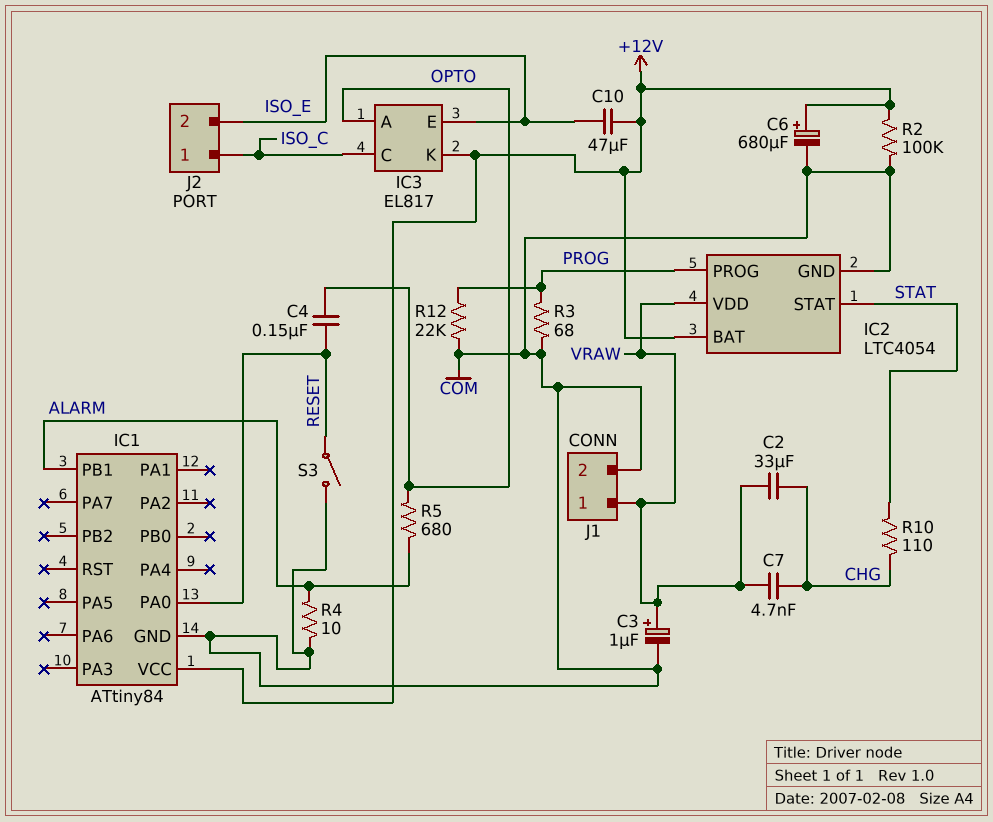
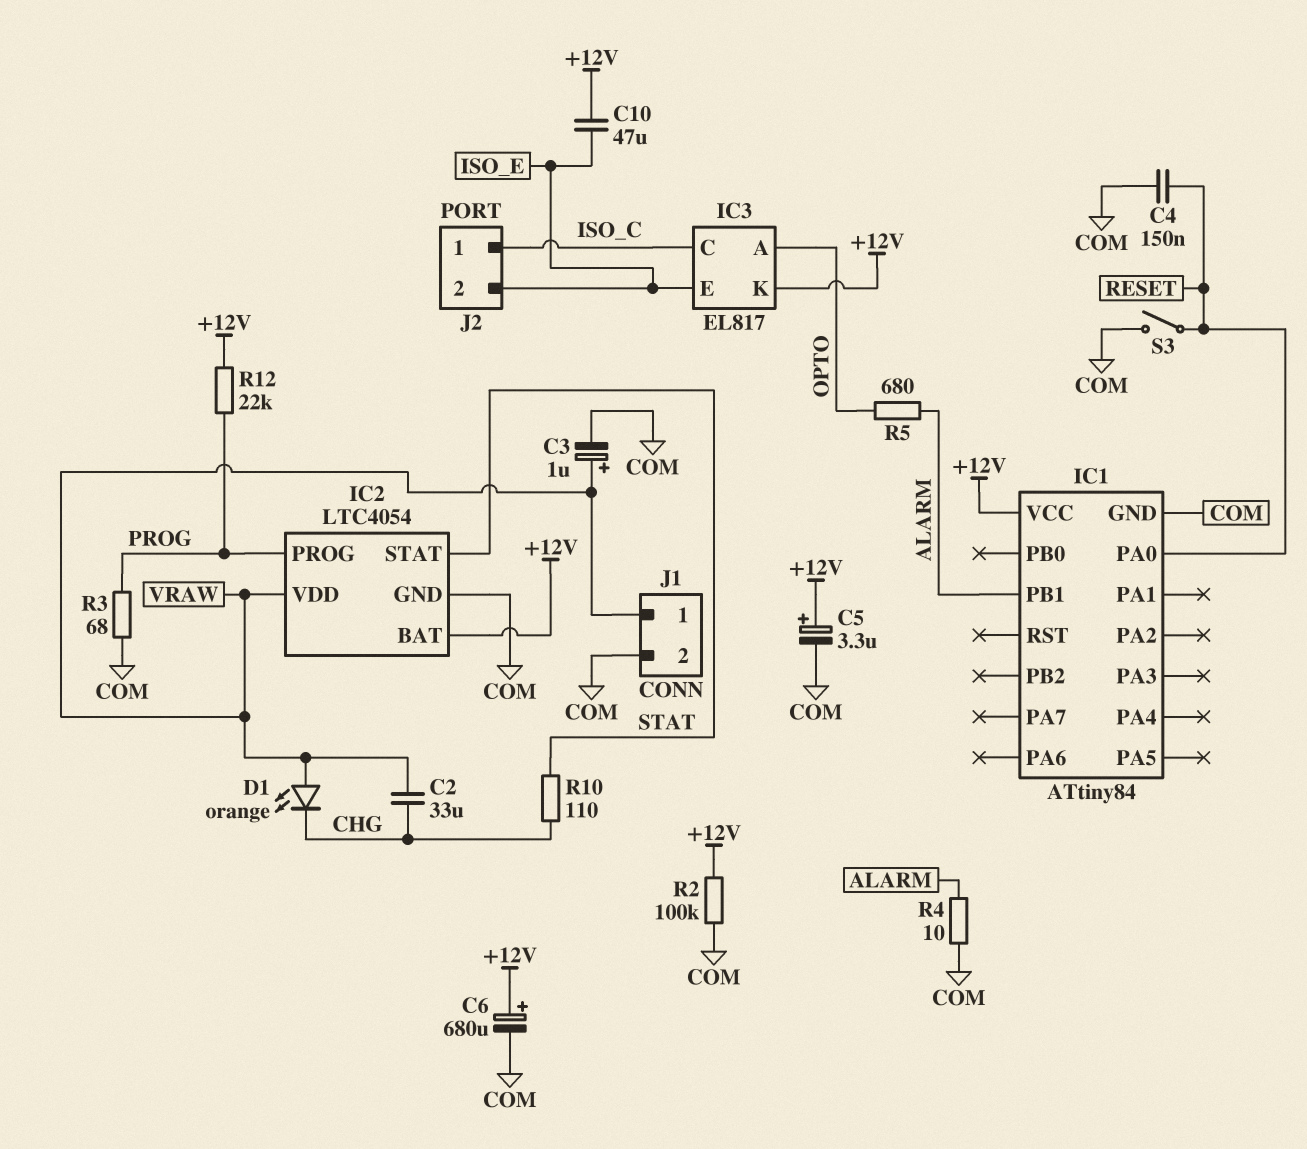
C4: 150nF (OPTO, RESET) -> 150nF (COM, RESET)
C5: none -> 3.3uF (plus +12V, minus COM)
C7: 4.7nF (CHG, VRAW) -> none
D1: none -> LED orange (A VRAW, K CHG)
R12: 22k (COM, PROG) -> 22k (+12V, PROG)

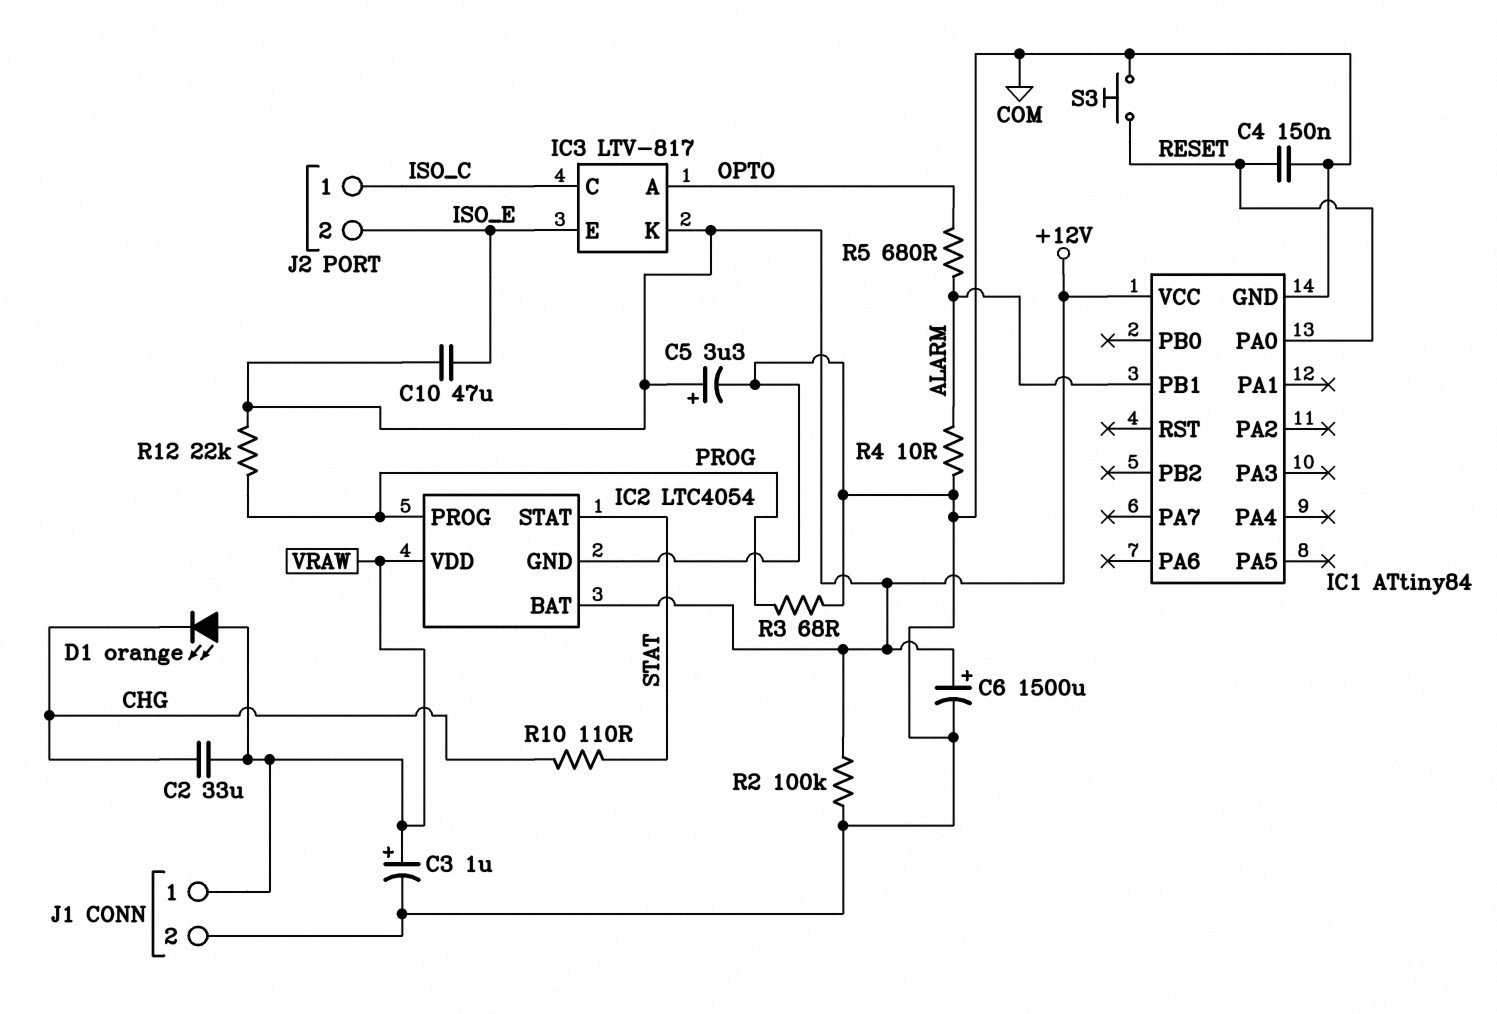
C6: 680uF (plus +12V, minus COM) -> 1500uF (plus +12V, minus COM)
IC3: EL817 -> LTV-817
S3: switch (COM, RESET) -> button (COM, RESET)

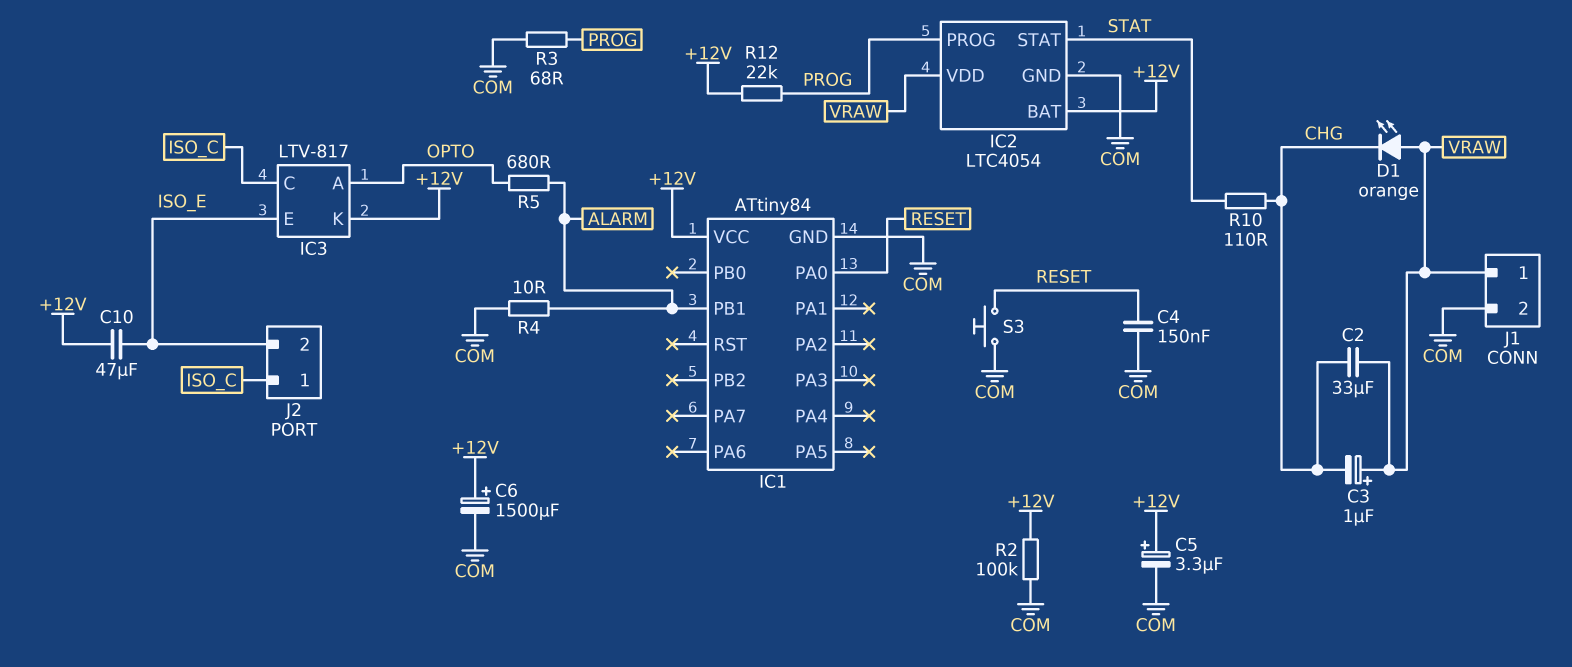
C3: 1uF (plus VRAW, minus COM) -> 1uF (plus VRAW, minus CHG)

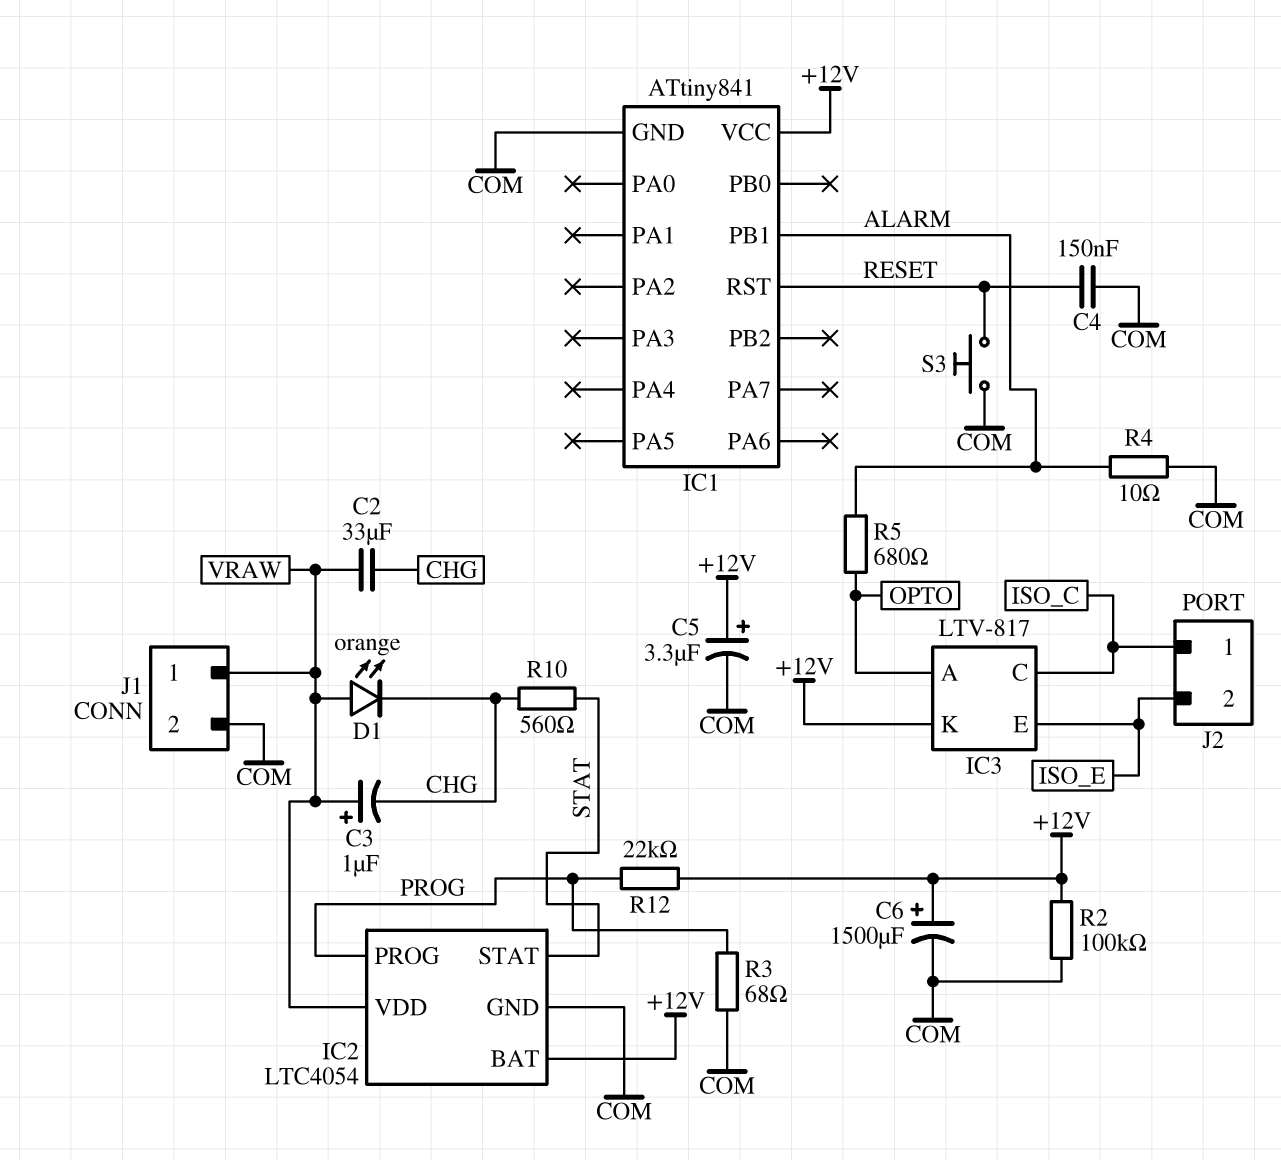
C10: 47uF (+12V, ISO_E) -> none
IC1: ATtiny84 -> ATtiny841
IC1 pin PA0: RESET -> none
IC1 pin RST: none -> RESET
R10: 110 (CHG, STAT) -> 560 (CHG, STAT)

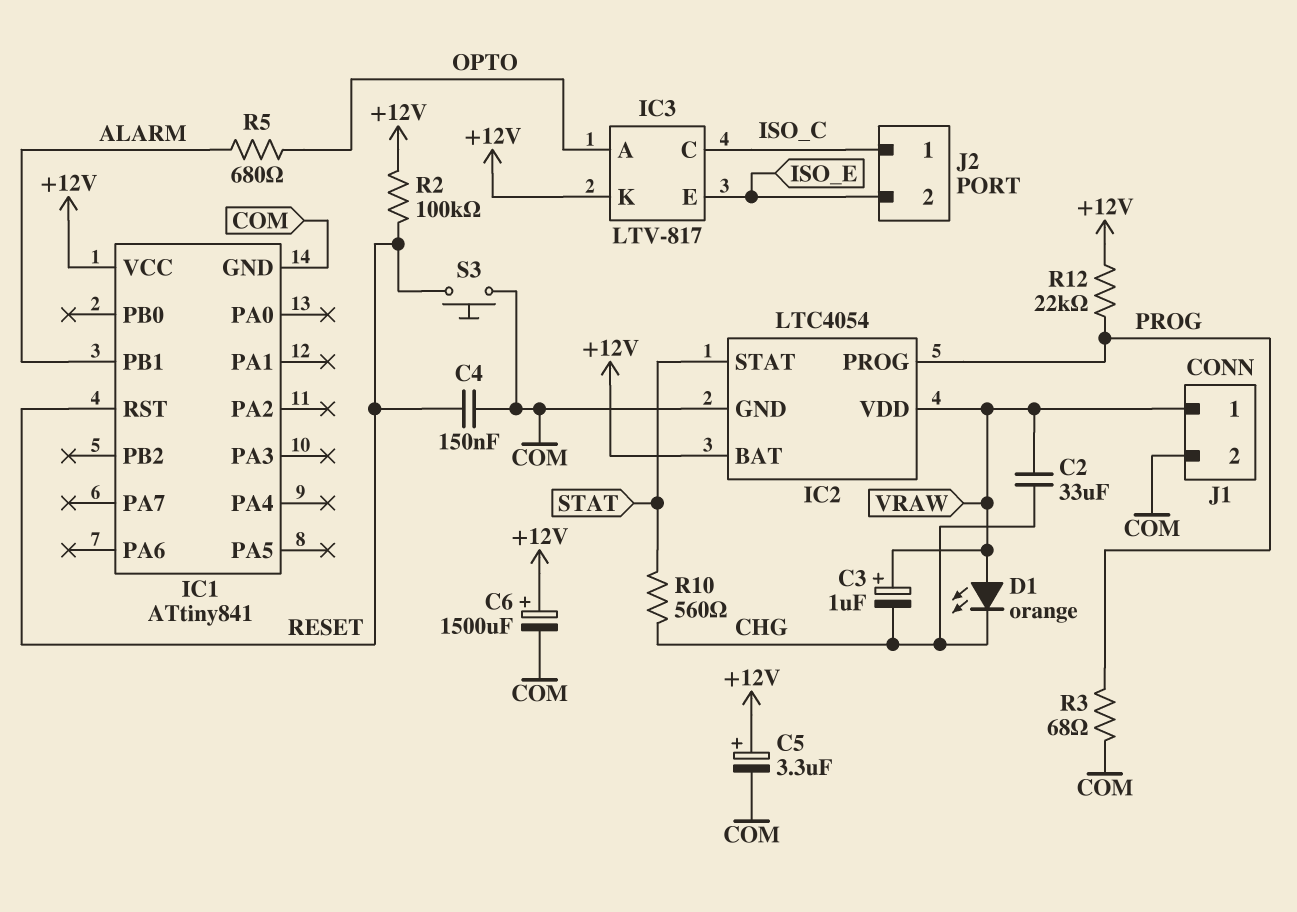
R2: 100k (+12V, COM) -> 100k (+12V, RESET)
R4: 10 (ALARM, COM) -> none

